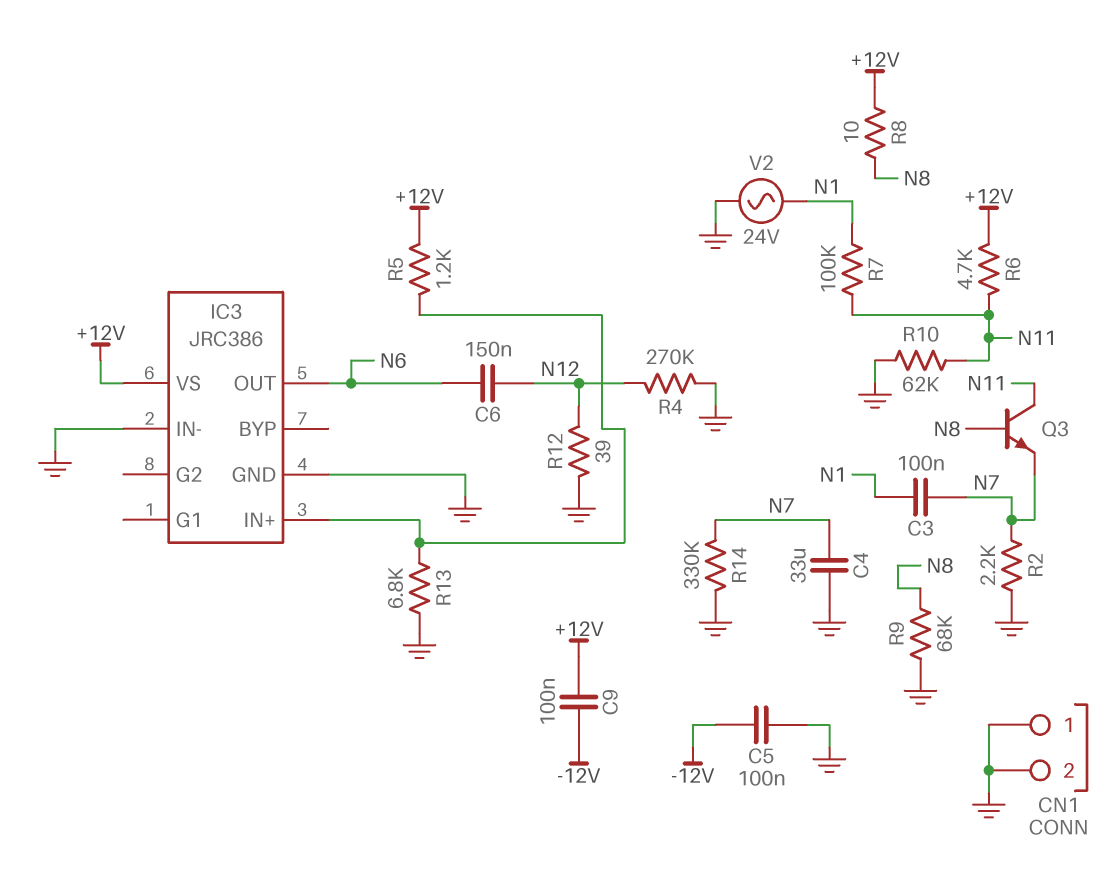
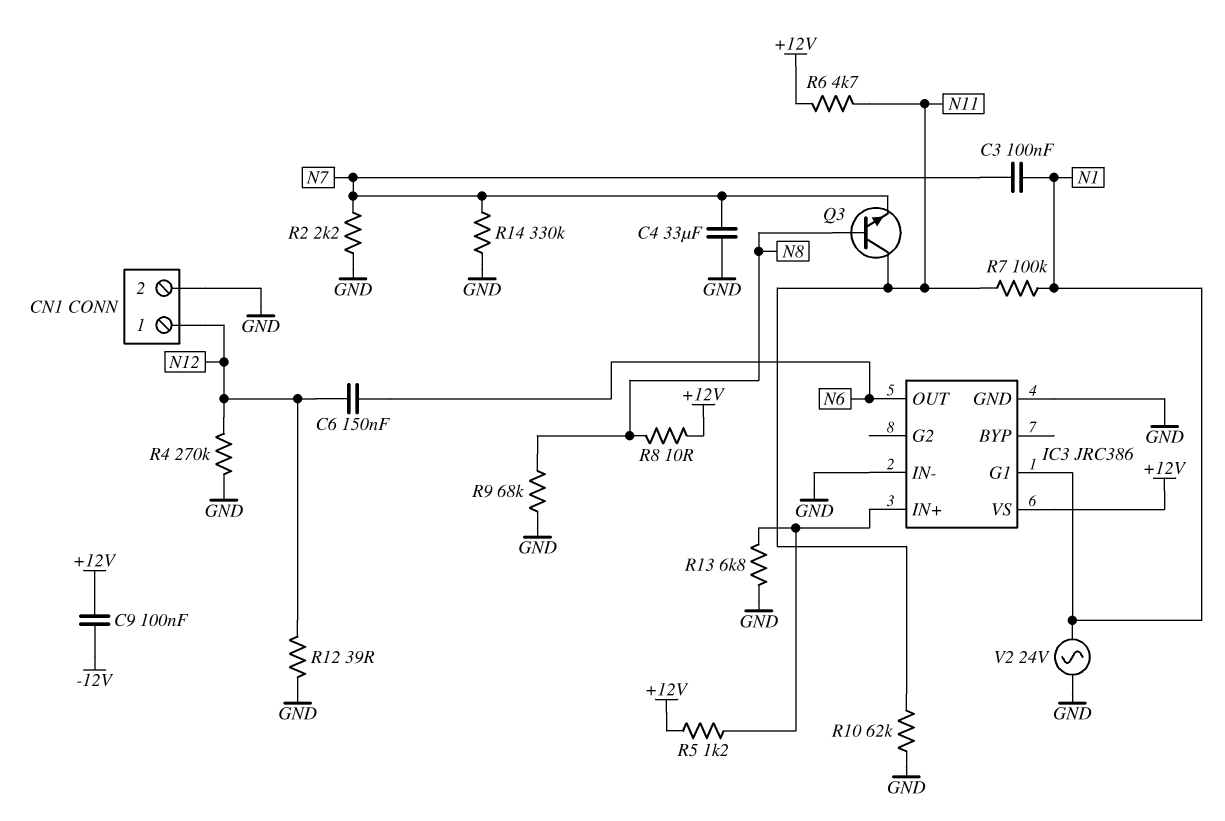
C5: 100nF (-12V, GND) -> none
CN1 pin 1: GND -> N12
IC3 pin G1: none -> N1

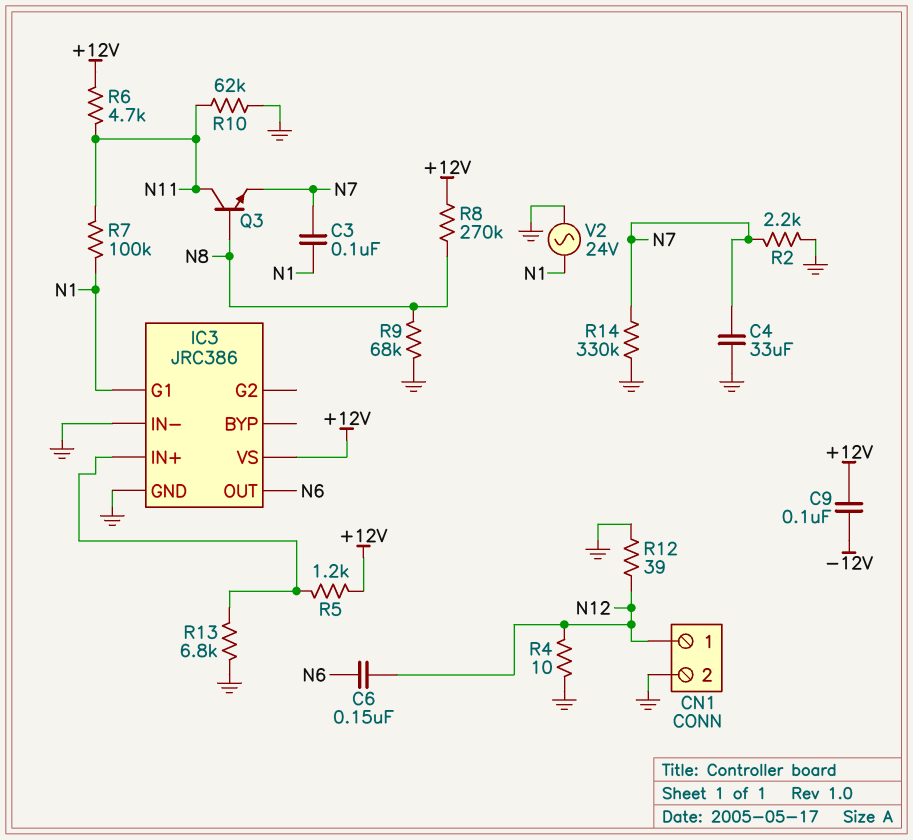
R4: 270k (GND, N12) -> 10 (GND, N12)
R8: 10 (+12V, N8) -> 270k (+12V, N8)

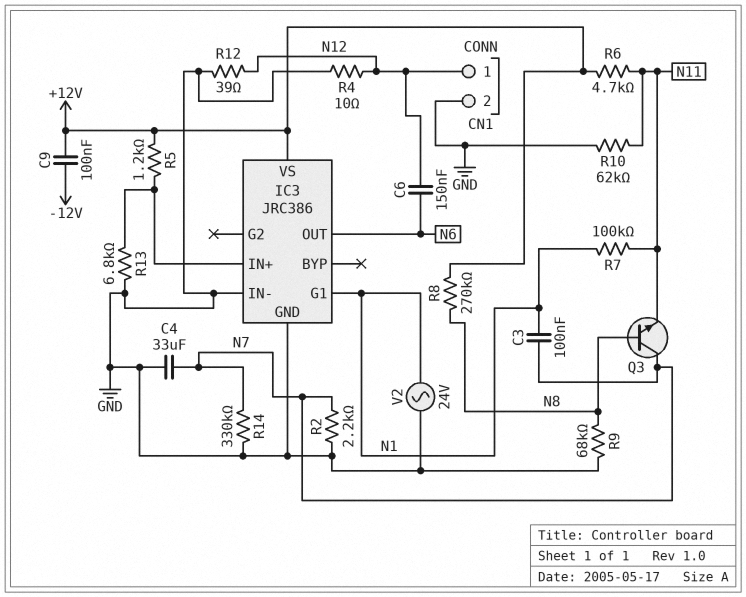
Q3: NPN (B N8, C N11, E N7) -> NPN (B N8, C N7, E N11)

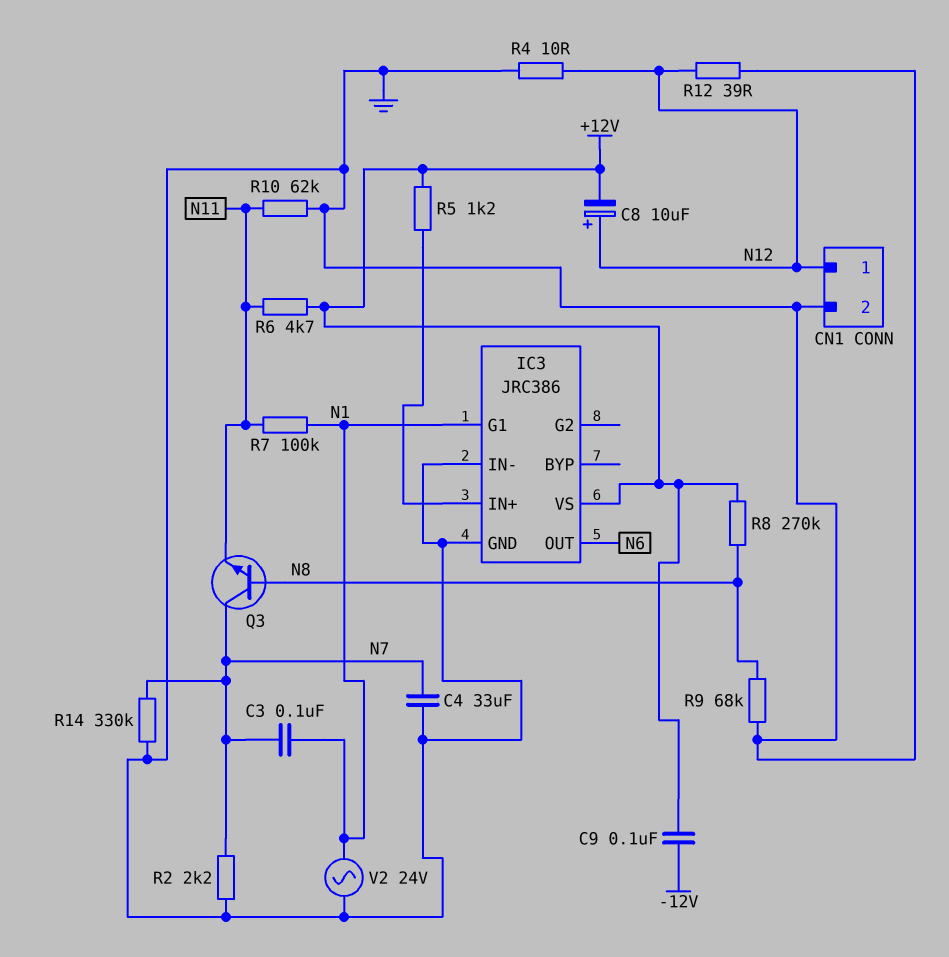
C6: 150nF (N6, N12) -> none
C8: none -> 10uF (plus N12, minus +12V)
R13: 6.8k (GND, IC3/IN+) -> none

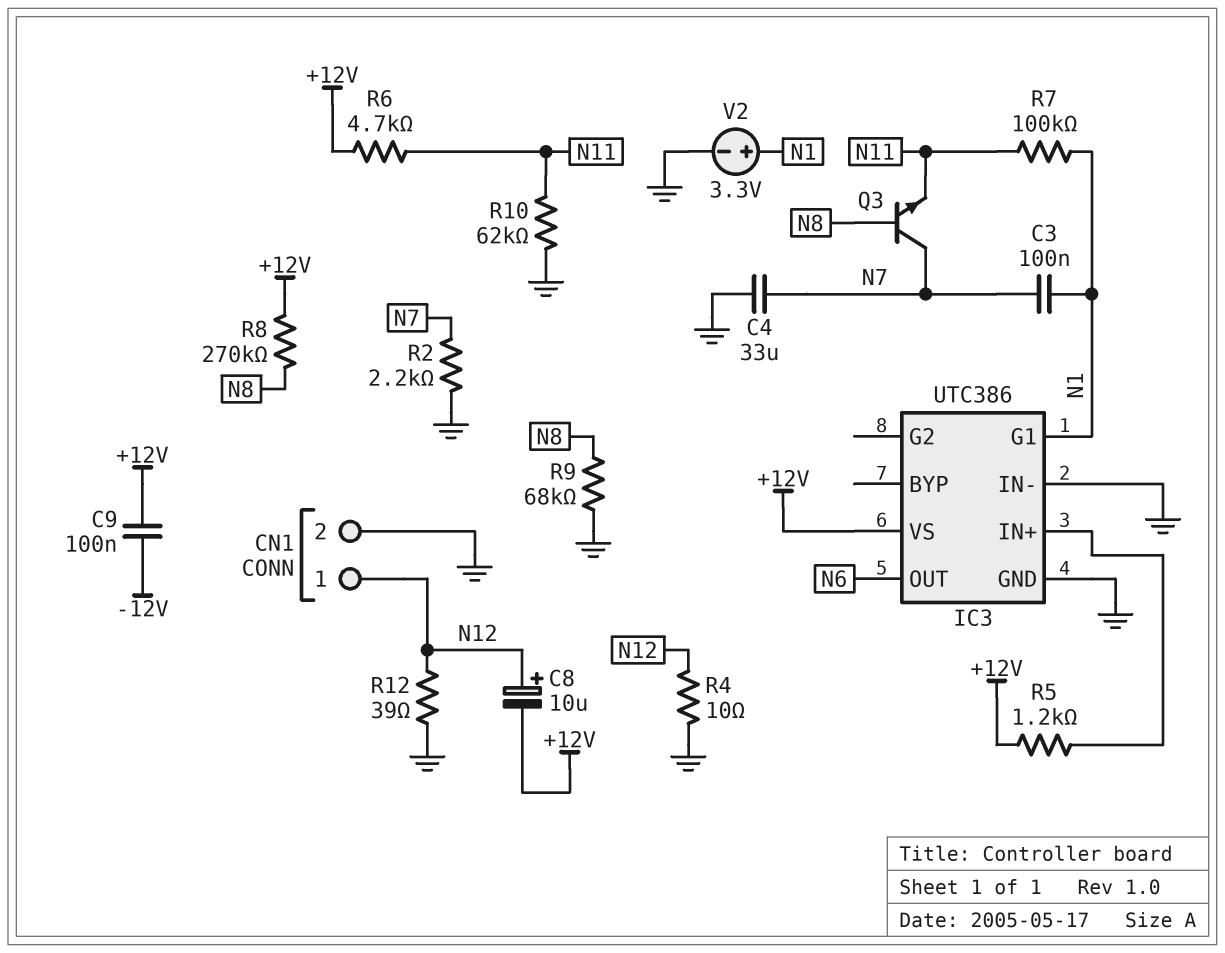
IC3: JRC386 -> UTC386
R14: 330k (GND, N7) -> none
V2: AC 24V (GND, N1) -> 3.3V (plus N1, minus GND)

